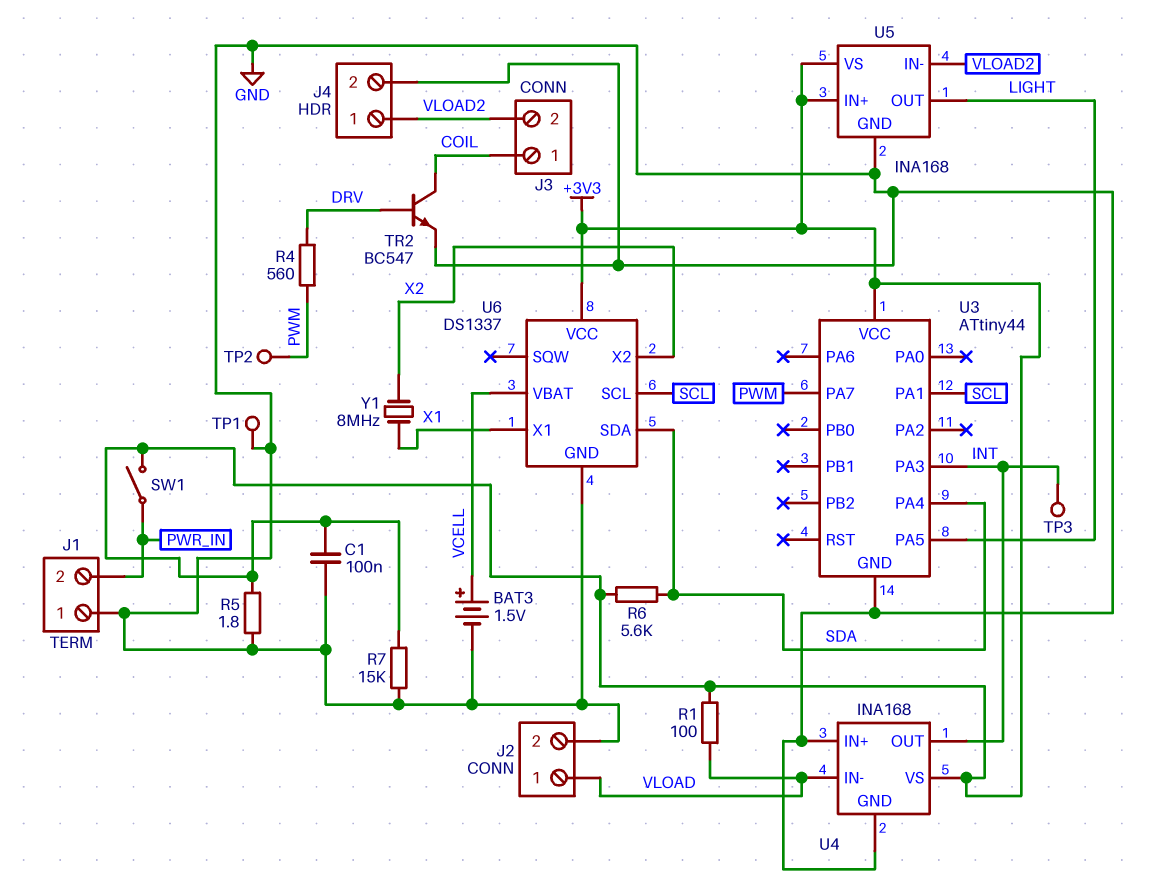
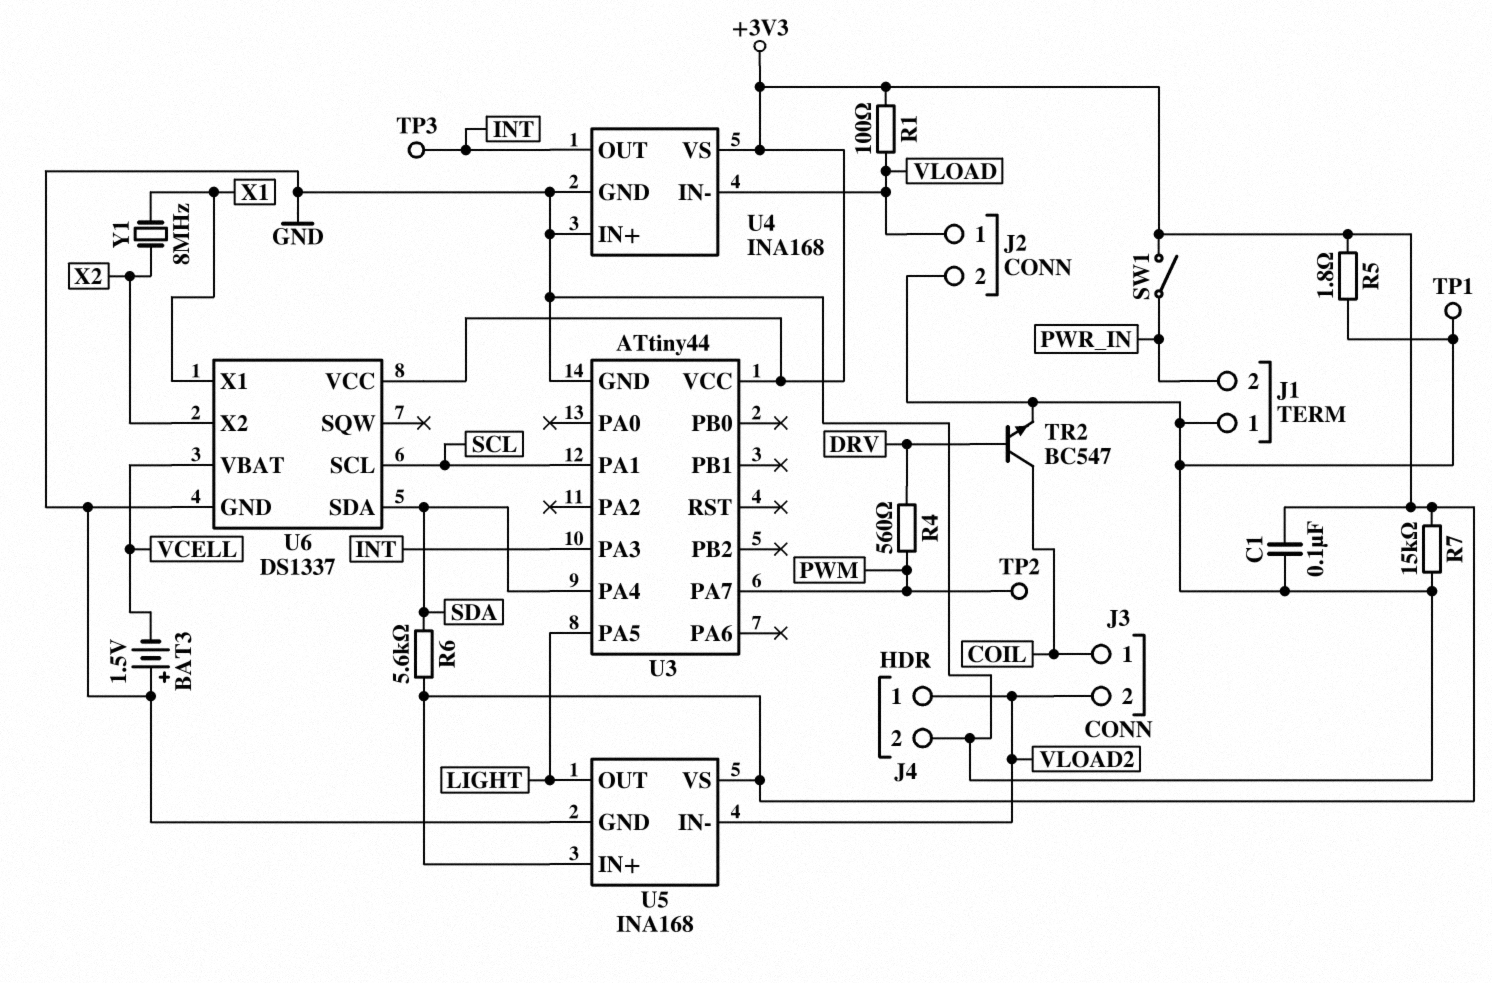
BAT3: 1.5V (plus VCELL, minus GND) -> 1.5V (plus GND, minus VCELL)

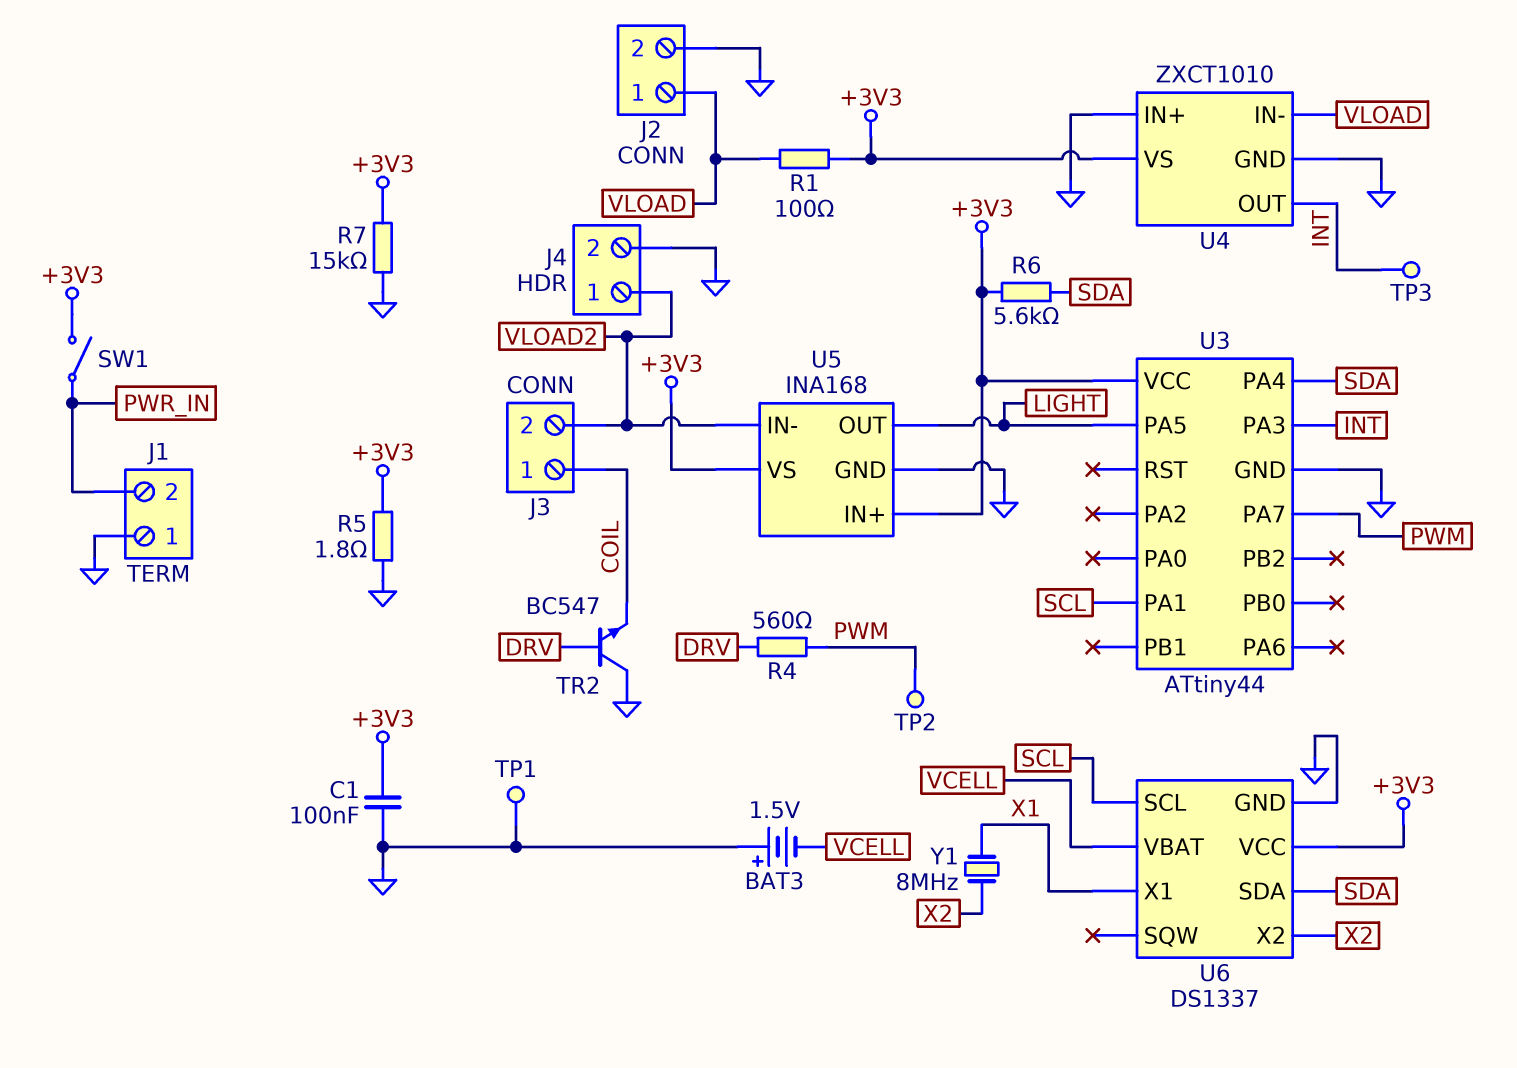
TR2: NPN BC547 (B DRV, C COIL, E GND) -> NPN BC547 (B DRV, C GND, E COIL)
U4: INA168 -> ZXCT1010

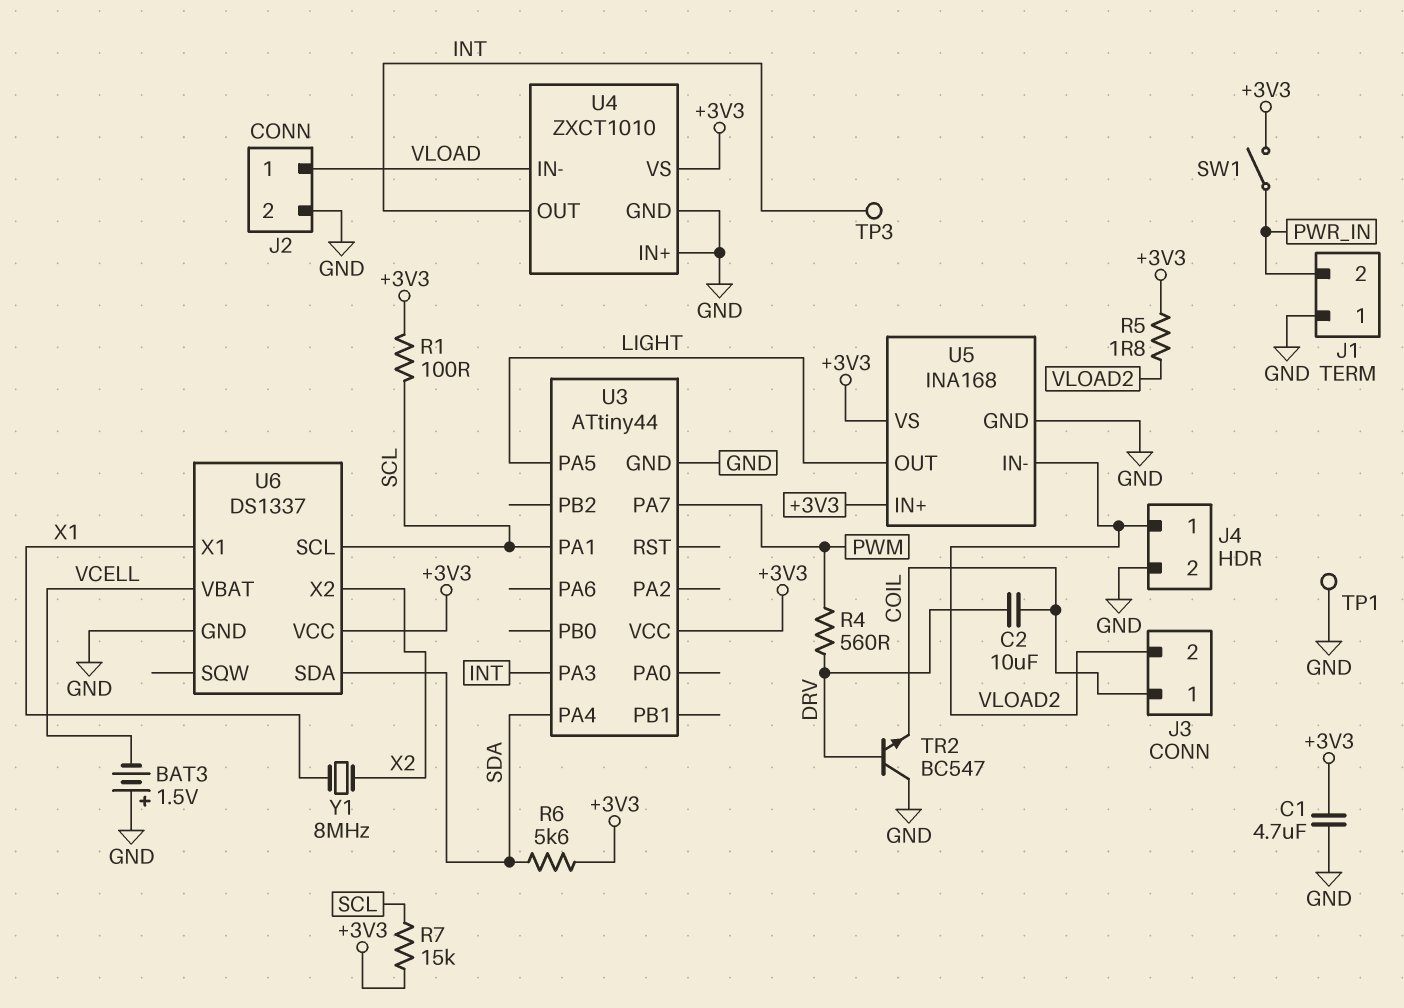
C1: 100nF (+3V3, GND) -> 4.7uF (+3V3, GND)
C2: none -> 10uF (COIL, DRV)
R1: 100 (+3V3, VLOAD) -> 100 (+3V3, SCL)
R5: 1.8 (+3V3, GND) -> 1.8 (+3V3, VLOAD2)
R7: 15k (+3V3, GND) -> 15k (+3V3, SCL)
TP2: test point (PWM) -> none

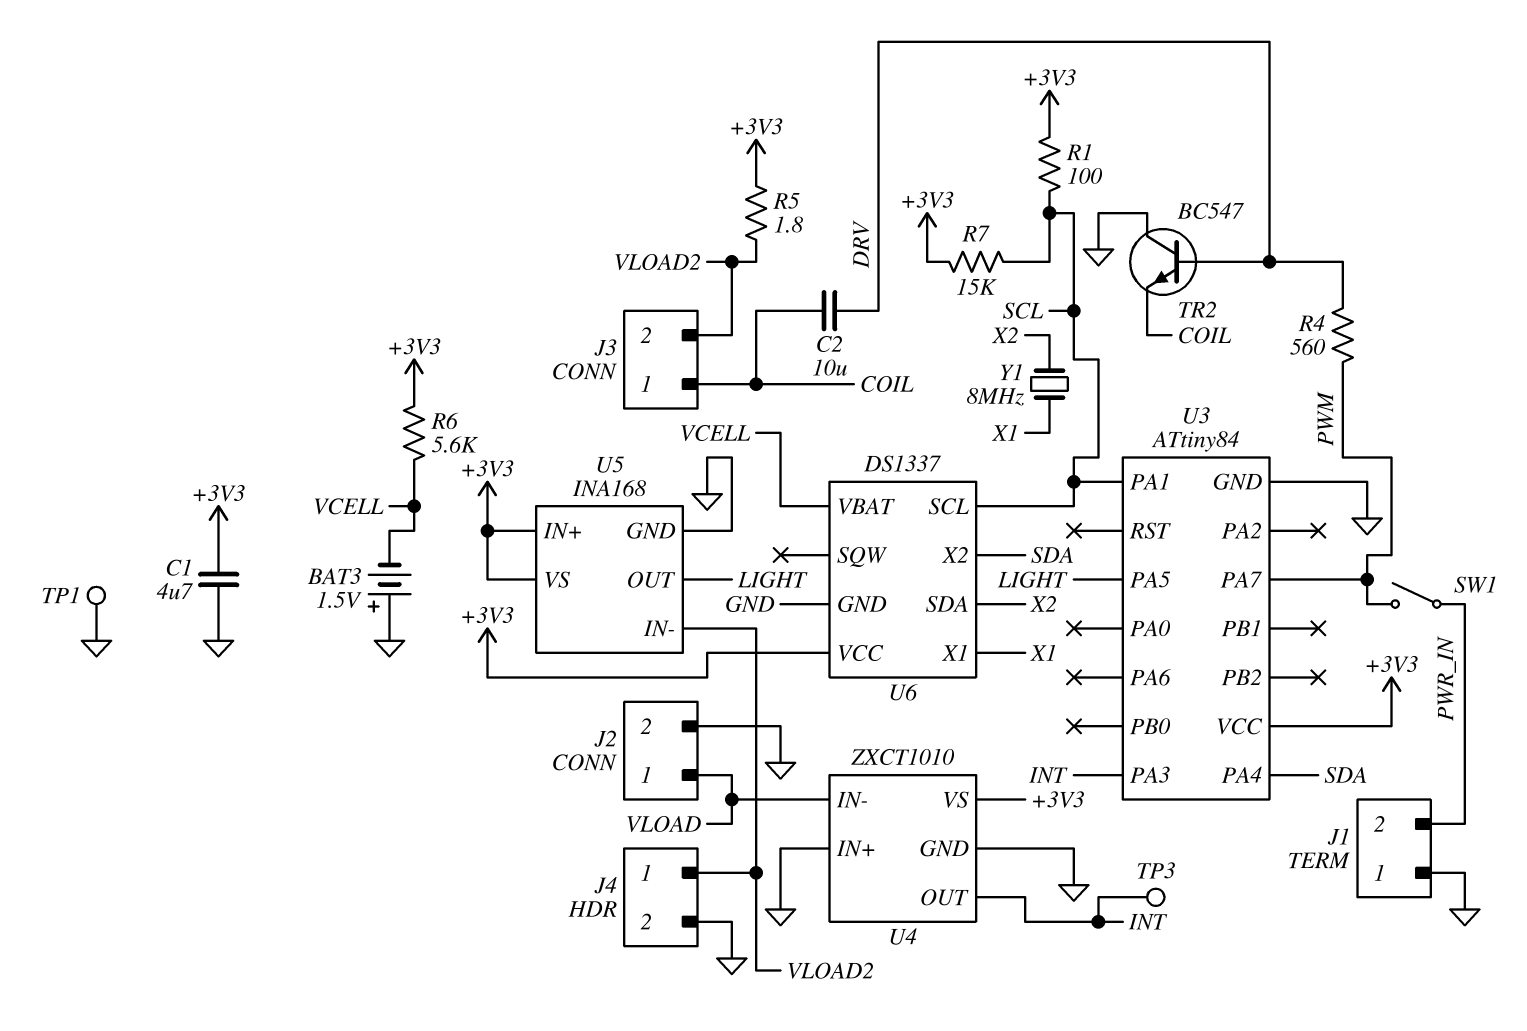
R6: 5.6k (+3V3, SDA) -> 5.6k (+3V3, VCELL)
SW1: switch (+3V3, PWR_IN) -> switch (PWM, PWR_IN)
U3: ATtiny44 -> ATtiny84
U6 pin SDA: SDA -> X2
U6 pin X2: X2 -> SDA

